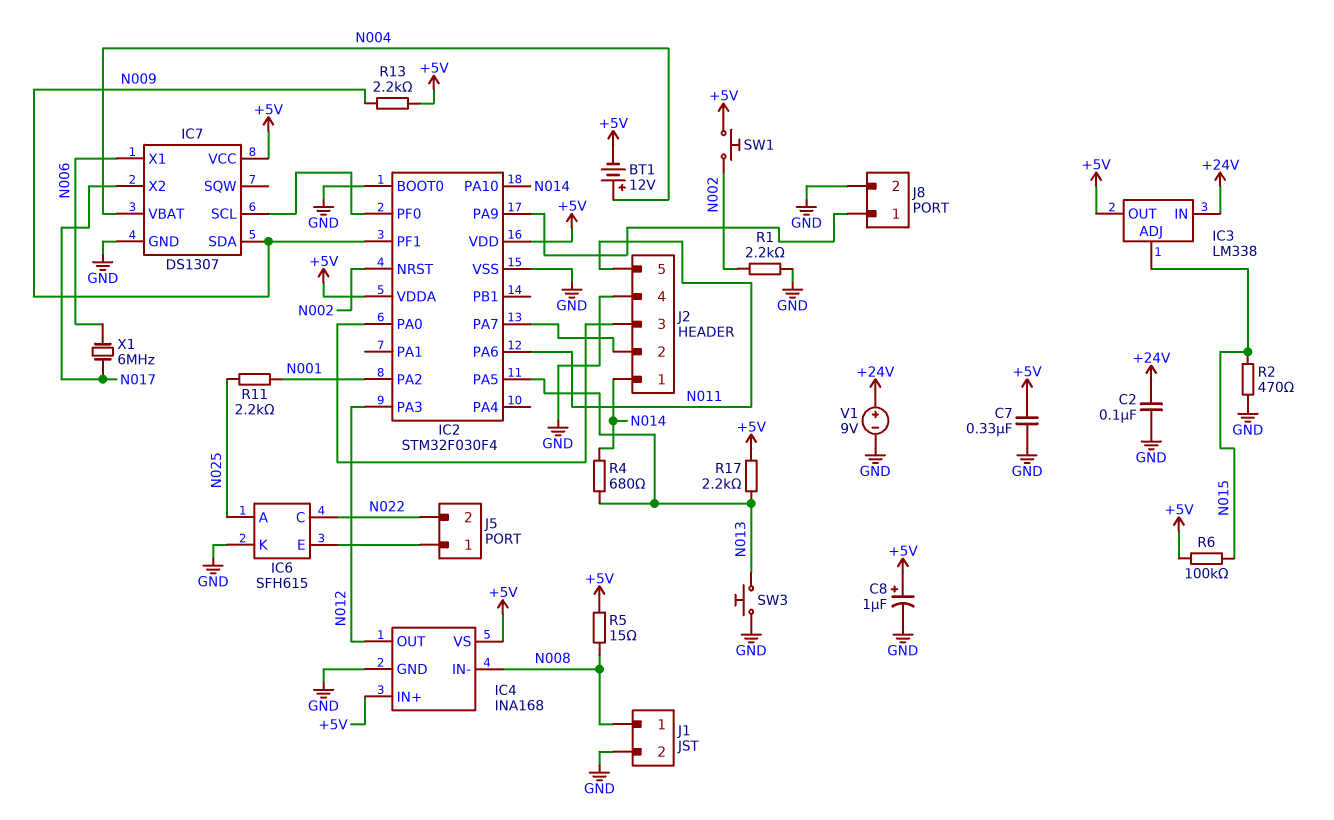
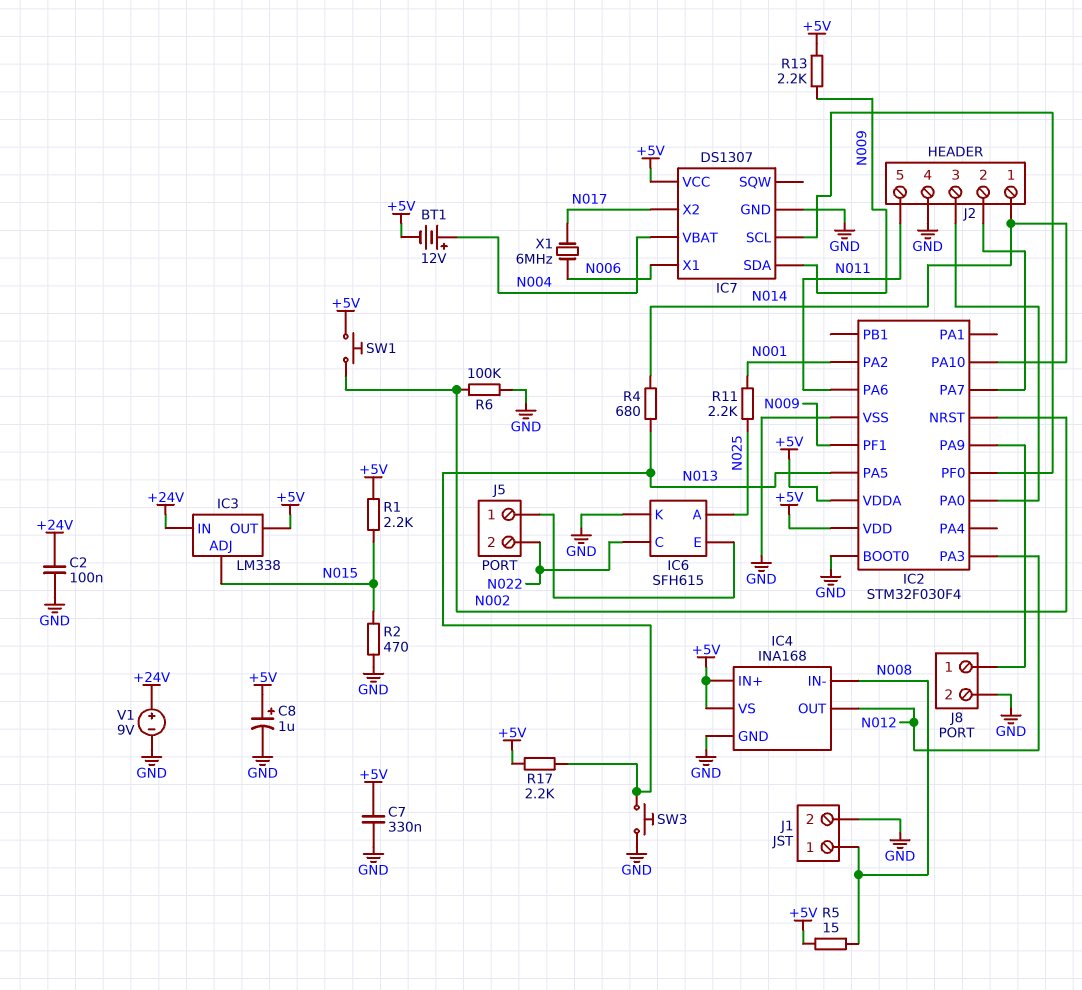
R1: 2.2k (GND, N002) -> 2.2k (+5V, N015)
R6: 100k (+5V, N015) -> 100k (GND, N002)

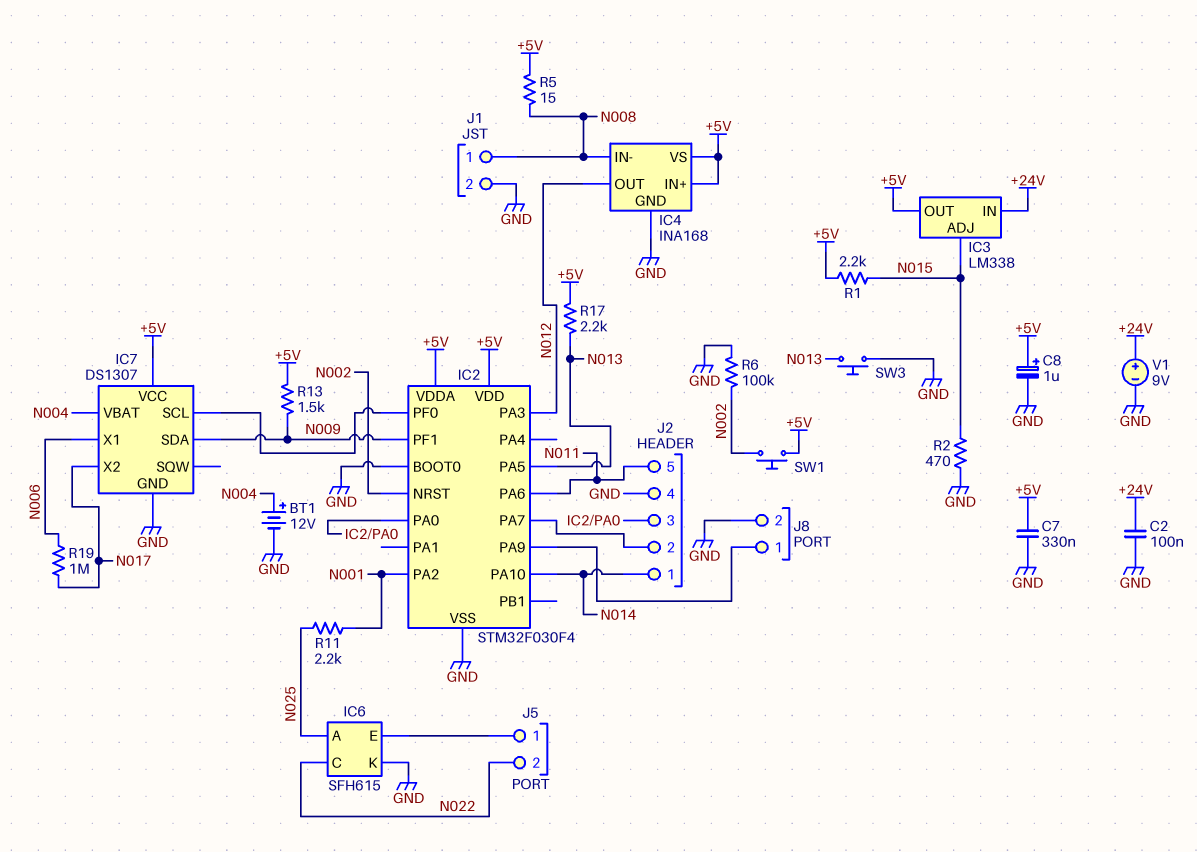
BT1: 12V (plus N004, minus +5V) -> 12V (plus N004, minus GND)
R4: 680 (N013, N014) -> none
R13: 2.2k (+5V, N009) -> 1.5k (+5V, N009)
R19: none -> 1M (N006, N017)
X1: 6MHz (N006, N017) -> none

